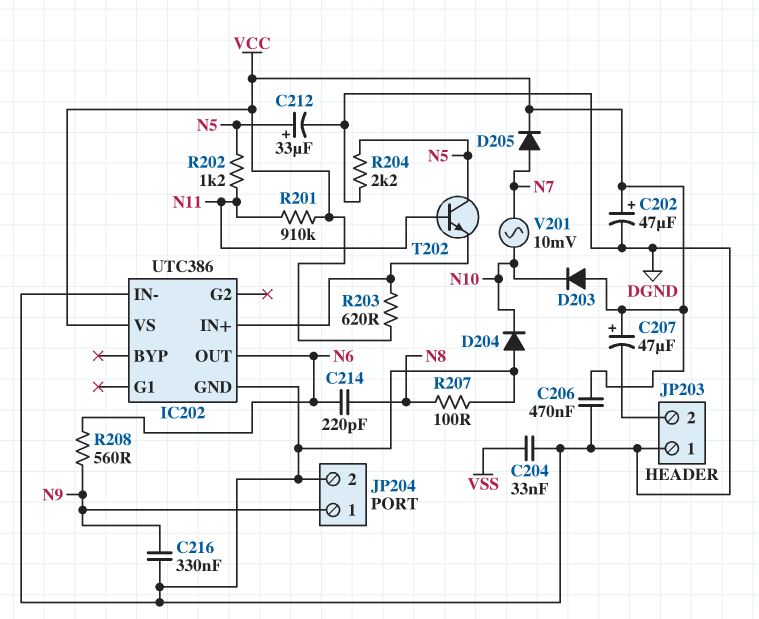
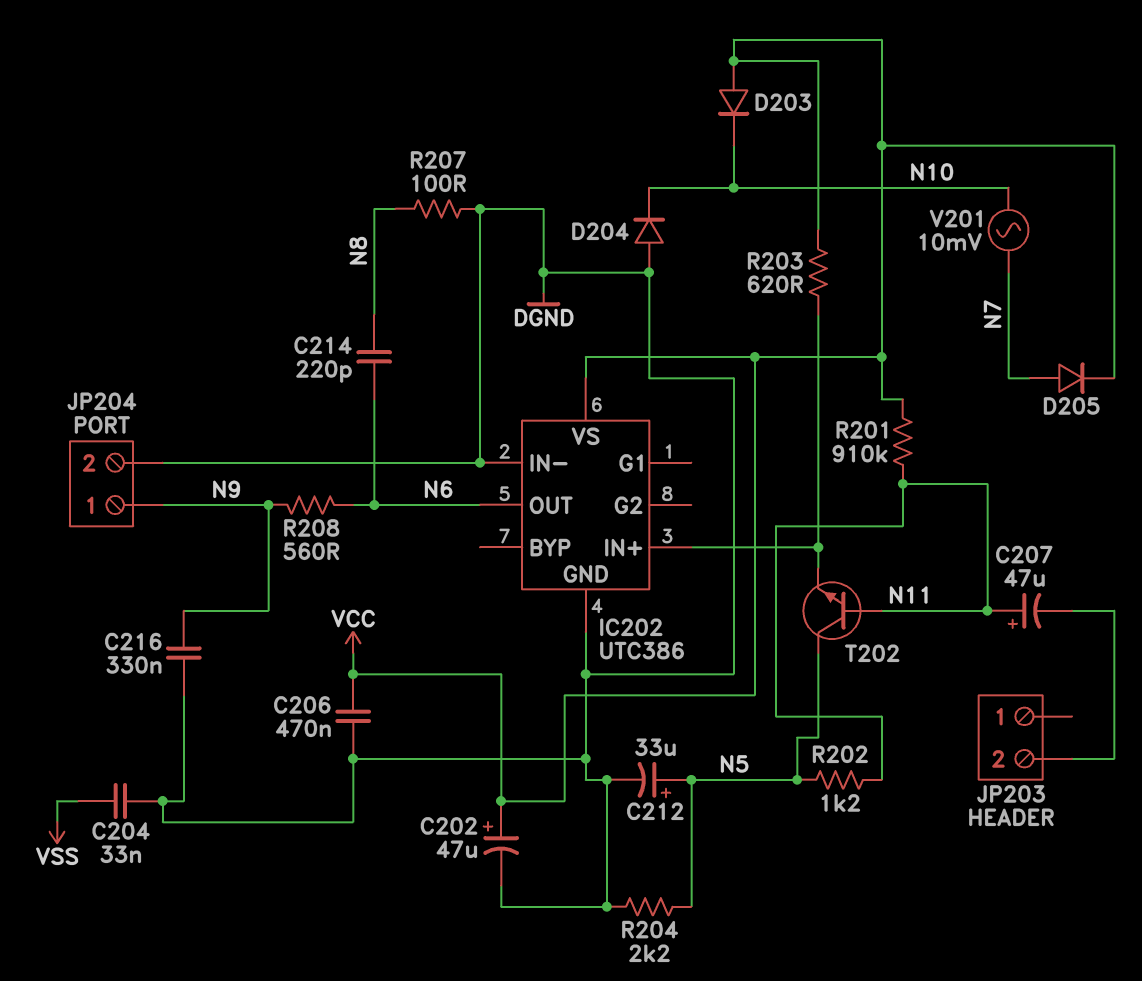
C207: 47uF (plus VCC, minus JP203/2) -> 47uF (plus N11, minus JP203/2)
JP203 pin 1: DGND -> none

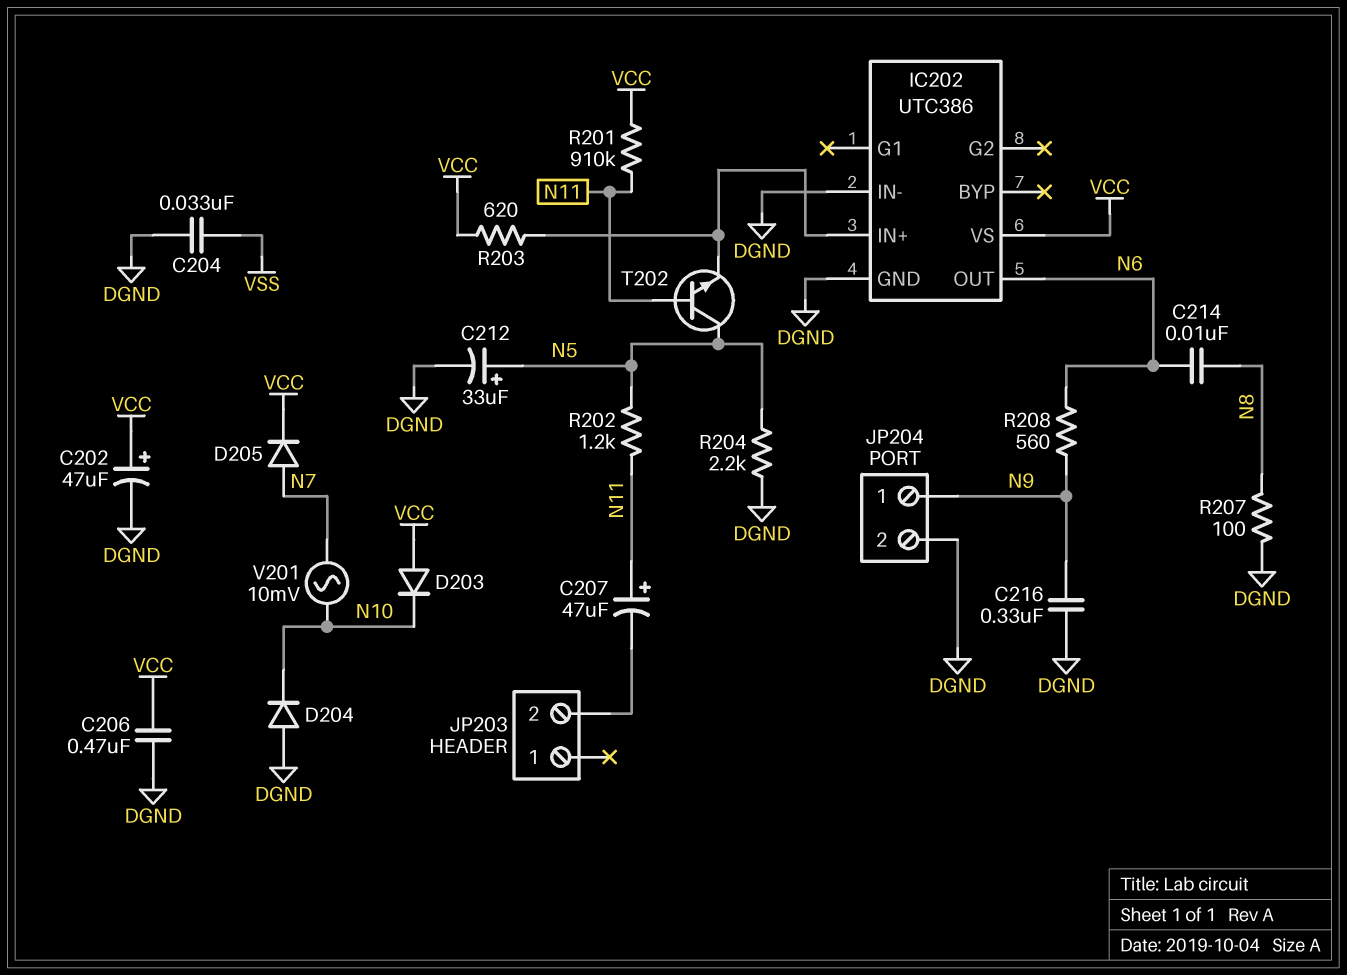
C214: 220pF (N6, N8) -> 10nF (N6, N8)

